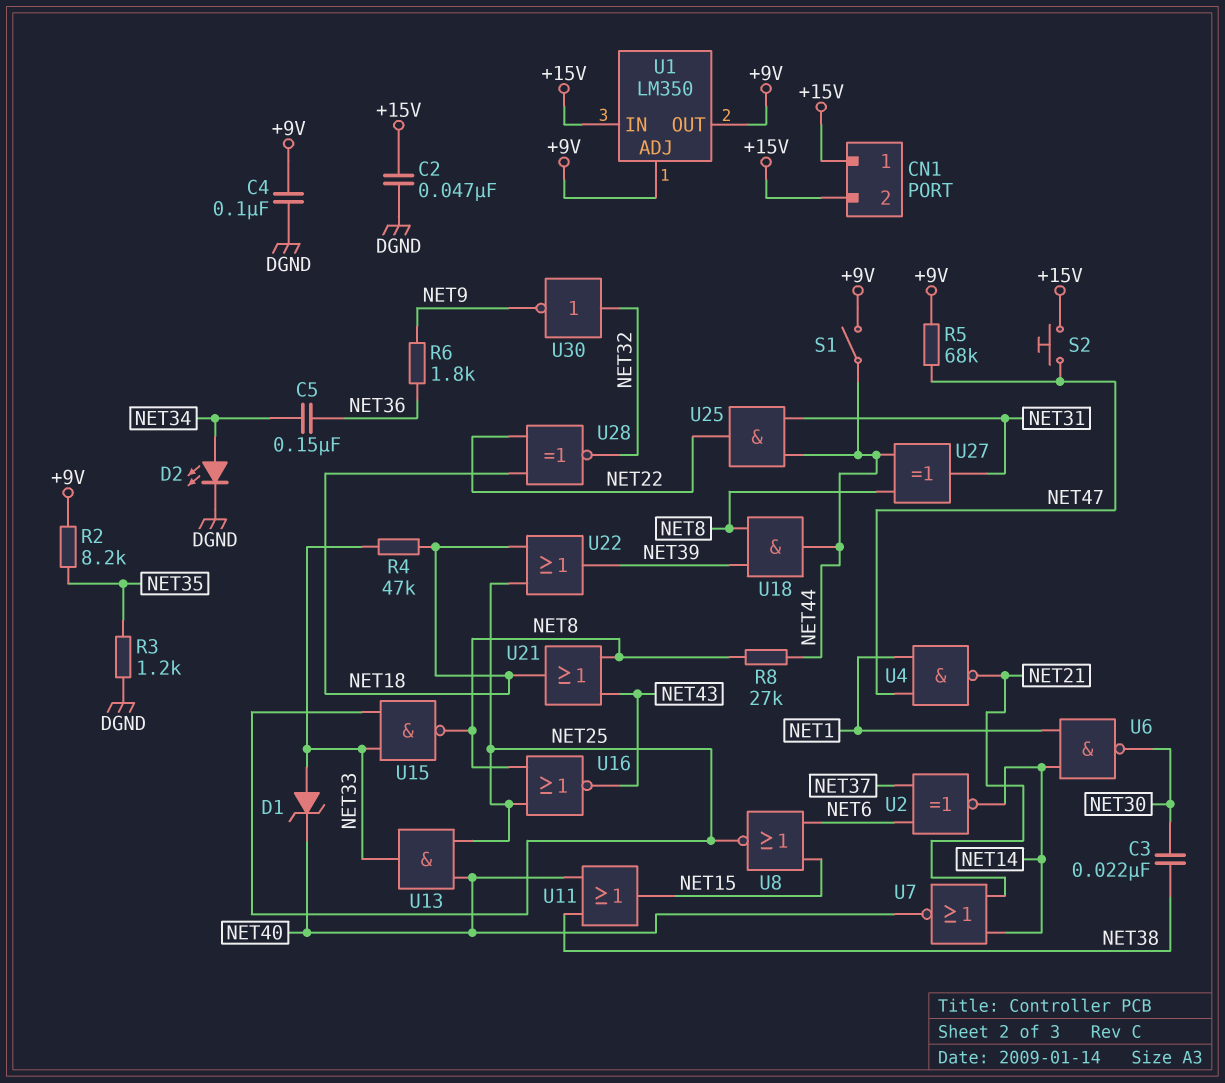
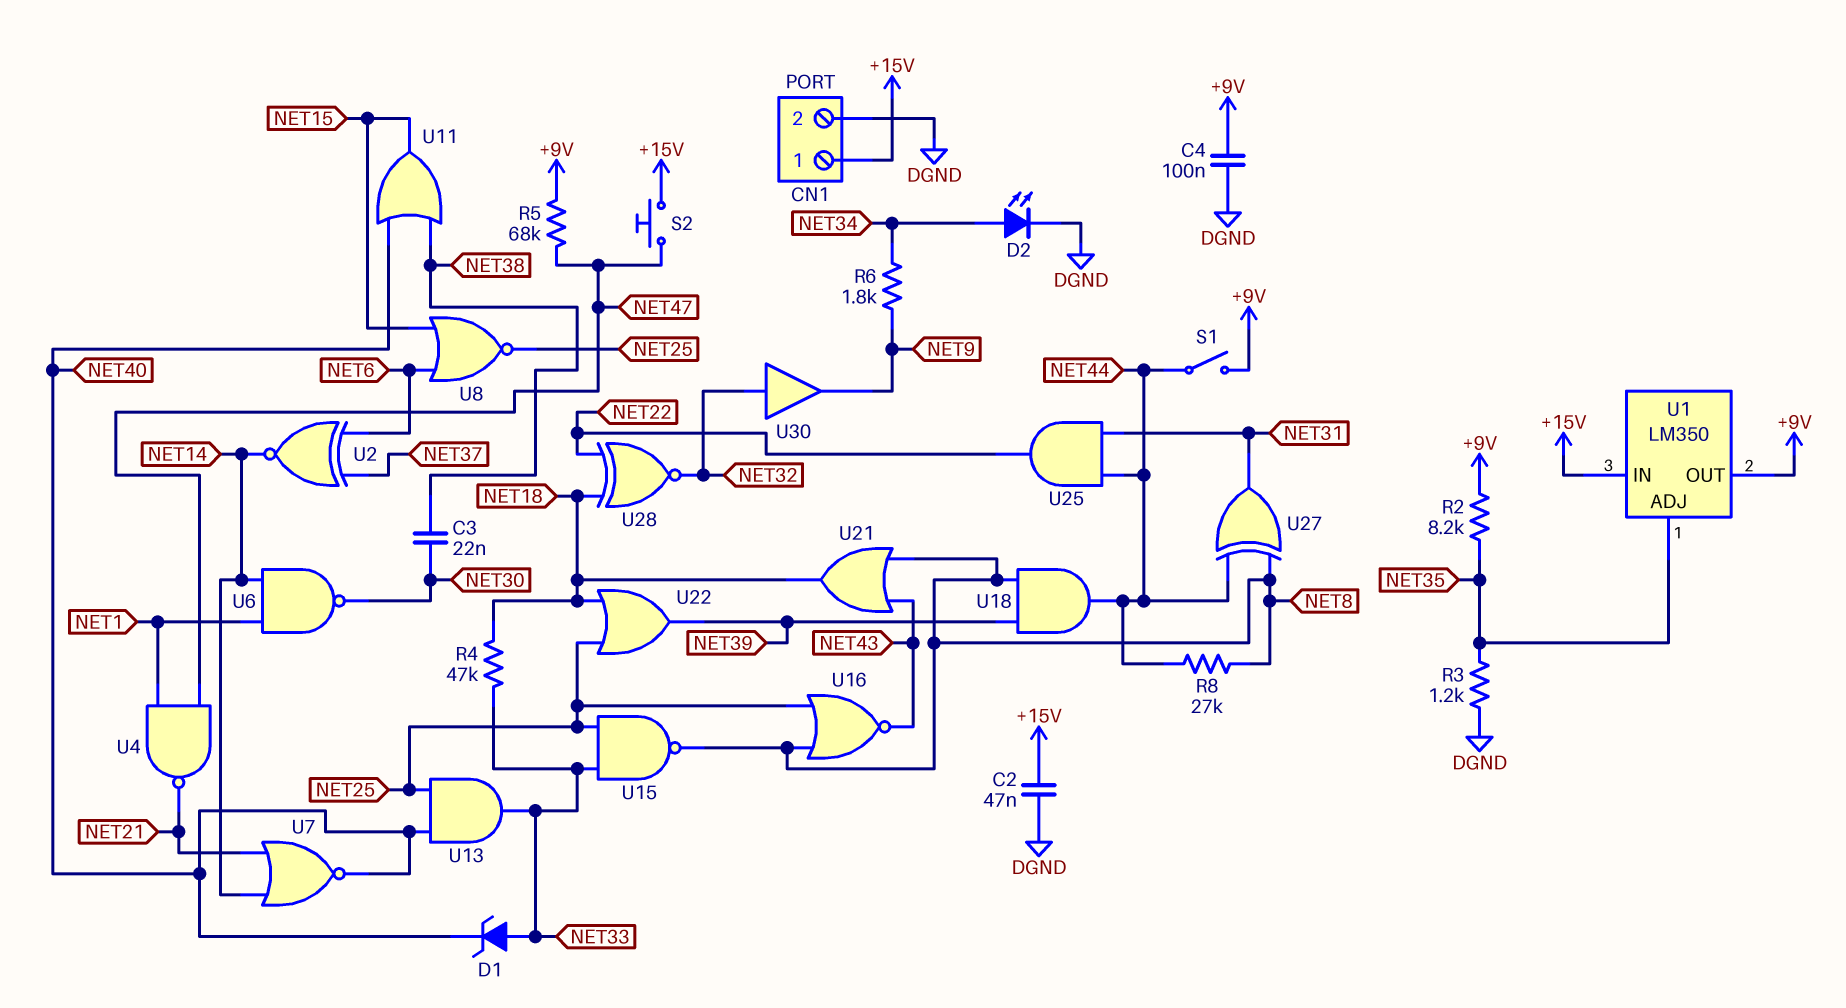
C5: 150nF (NET34, NET36) -> none
CN1 pin 2: +15V -> DGND
R6: 1.8k (NET9, NET36) -> 1.8k (NET9, NET34)
U1 pin ADJ: +9V -> NET35
U30: NOT (in NET32, out NET9) -> buffer (in NET32, out NET9)

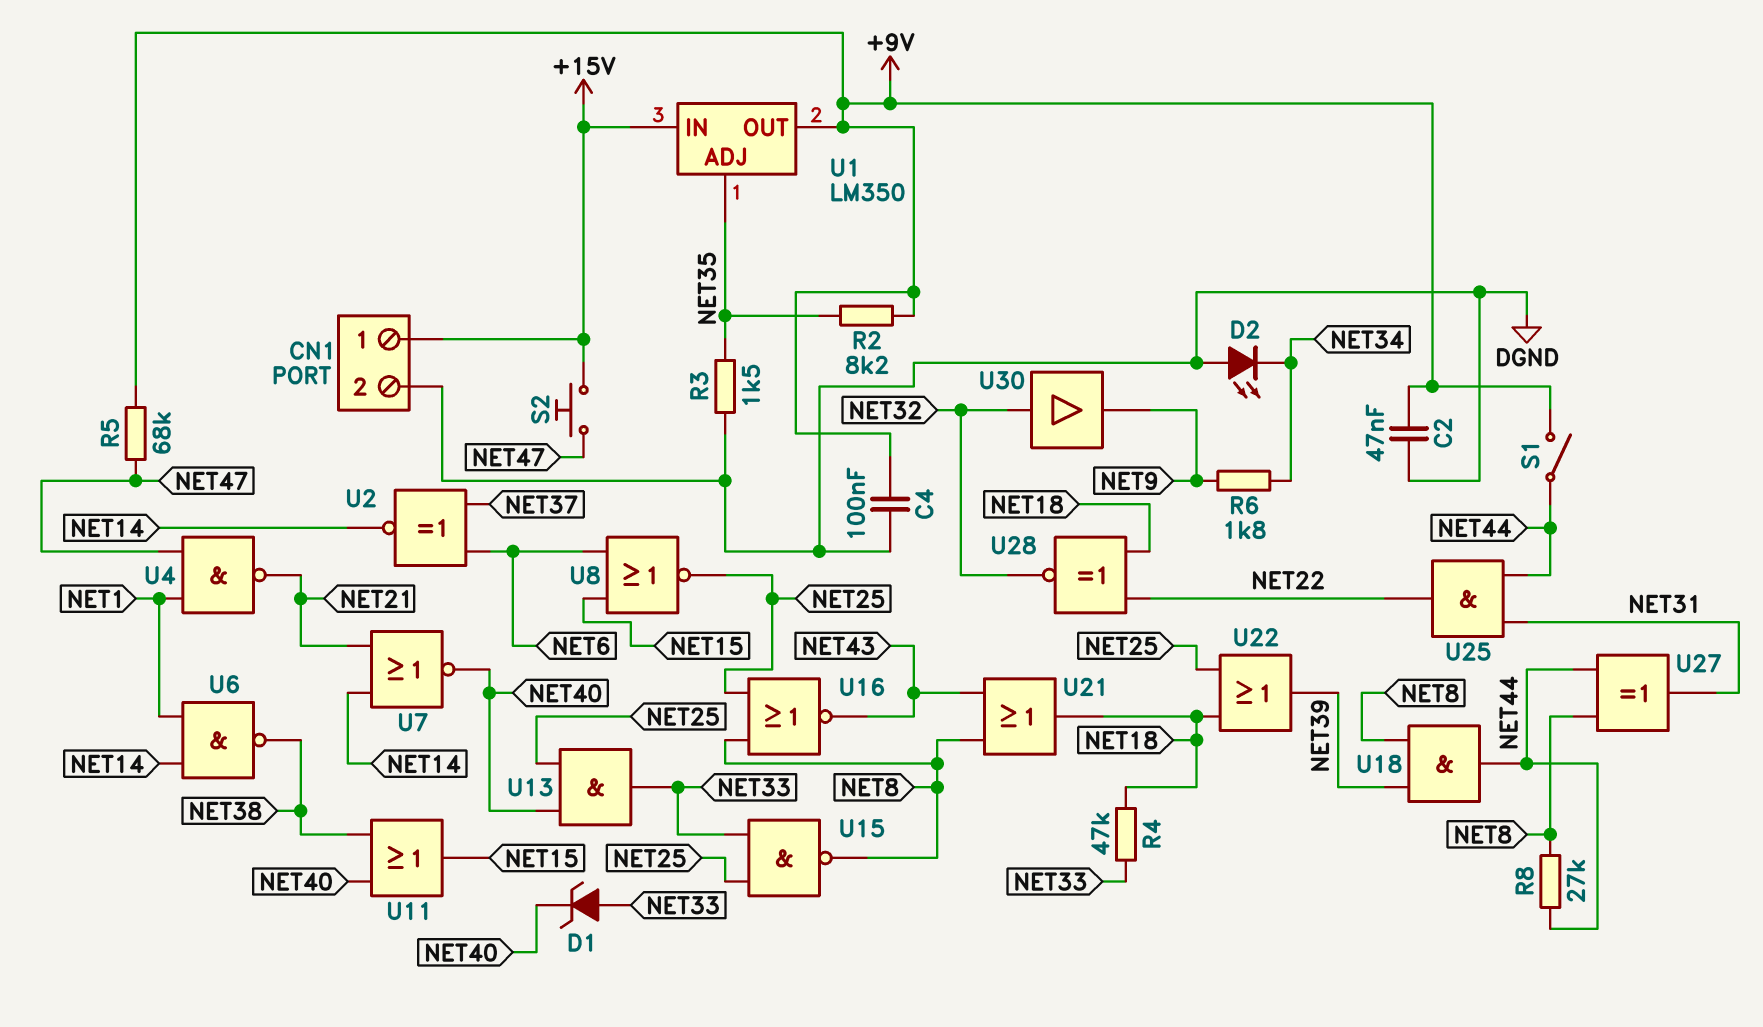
C2: 47nF (+15V, DGND) -> 47nF (+9V, DGND)
C3: 22nF (NET30, NET38) -> none
D2: LED (A NET34, K DGND) -> LED (A DGND, K NET34)
R3: 1.2k (DGND, NET35) -> 1.5k (DGND, NET35)
U6: NAND (in NET1, in NET14, out NET30) -> NAND (in NET1, in NET14, out NET38)

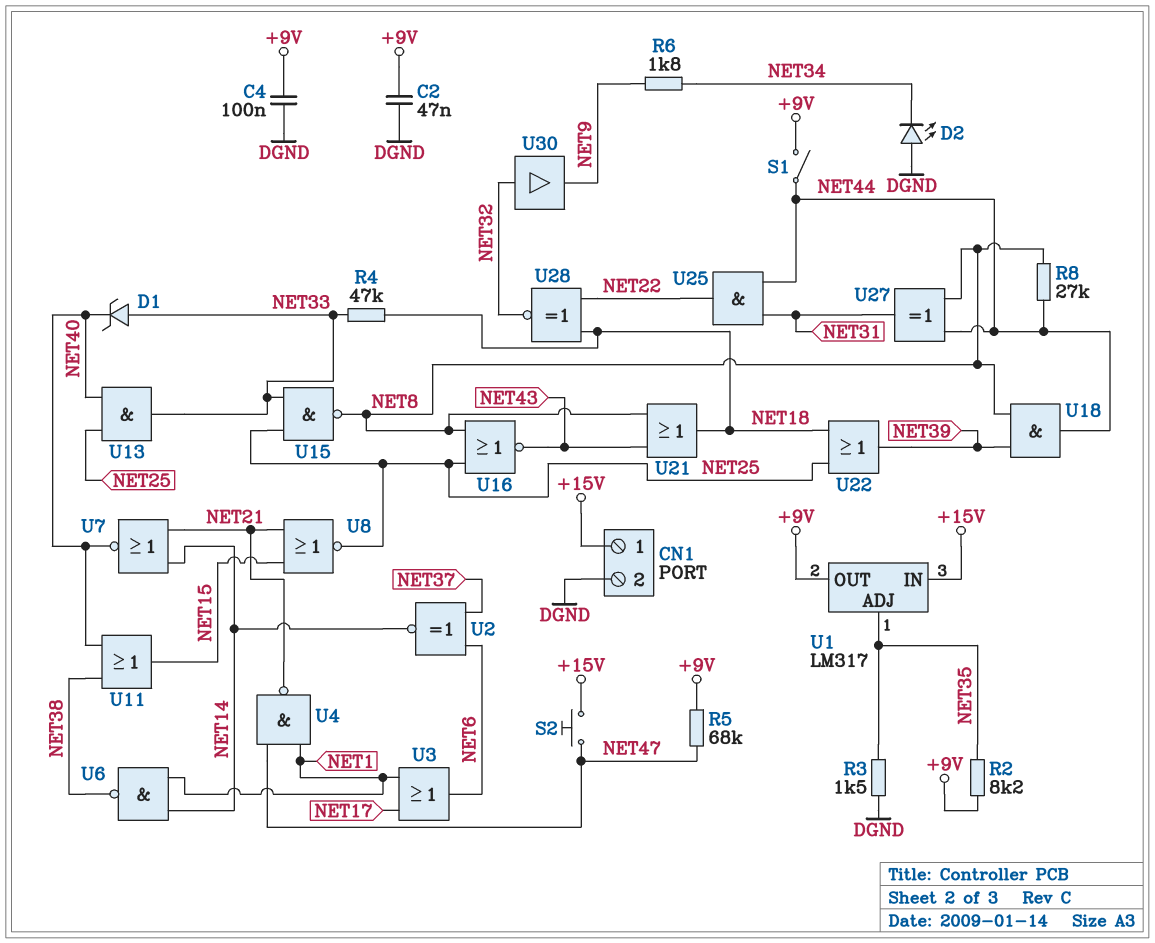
U1: LM350 -> LM317
U3: none -> OR (in NET1, in NET17, out NET6)
U8: NOR (in NET6, in NET15, out NET25) -> NOR (in NET15, in NET21, out NET25)

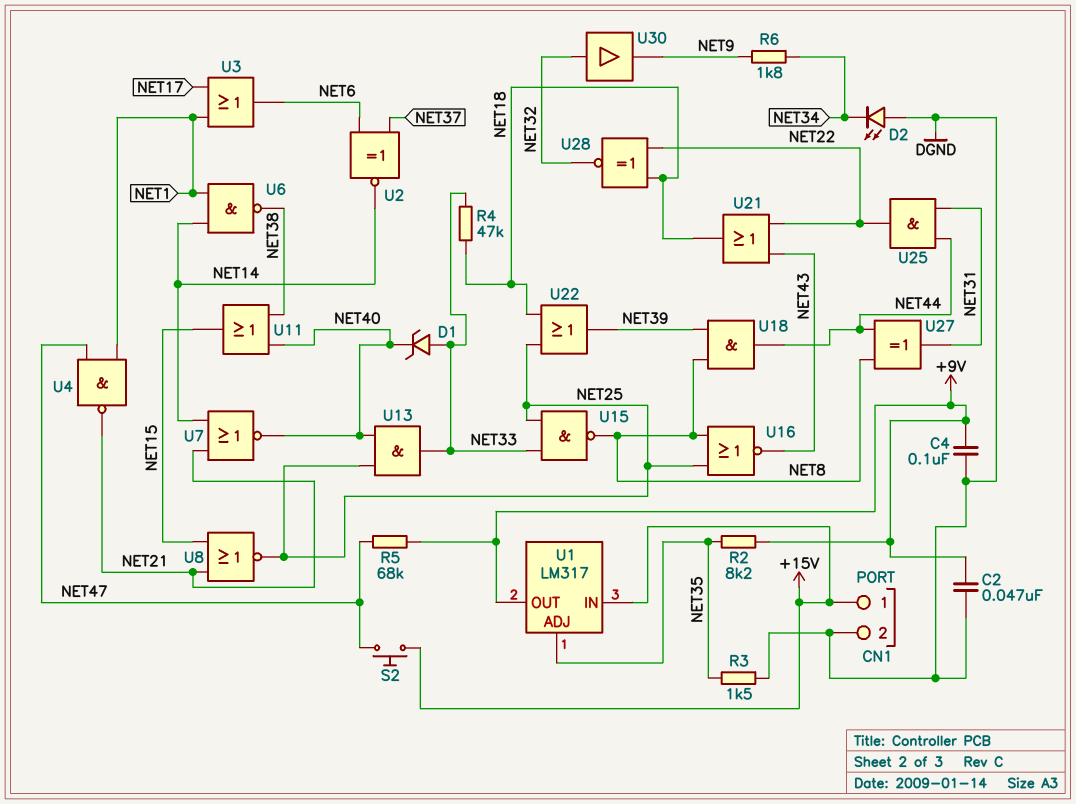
R8: 27k (NET8, NET44) -> none
S1: switch (+9V, NET44) -> none
U21: OR (in NET8, in NET43, out NET18) -> OR (in NET22, in NET43, out NET18)

